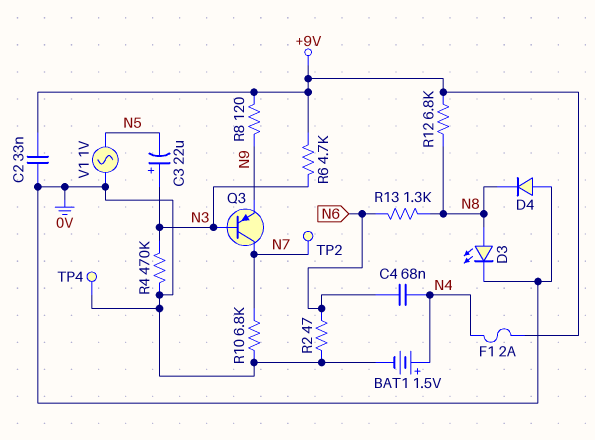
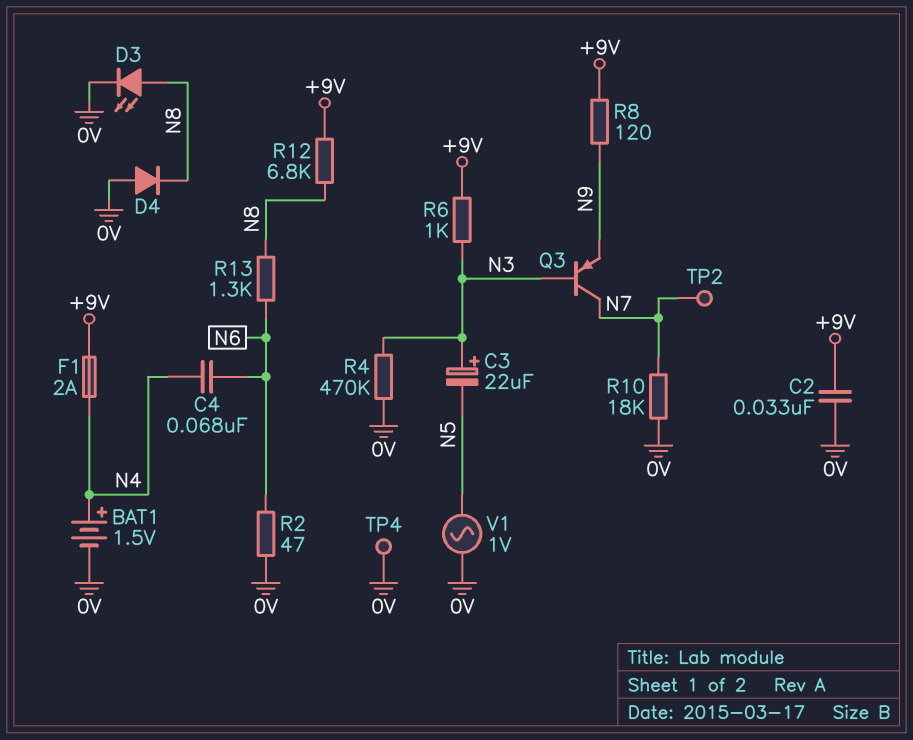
R6: 4.7k (+9V, N3) -> 1k (+9V, N3)
R10: 6.8k (0V, N7) -> 18k (0V, N7)

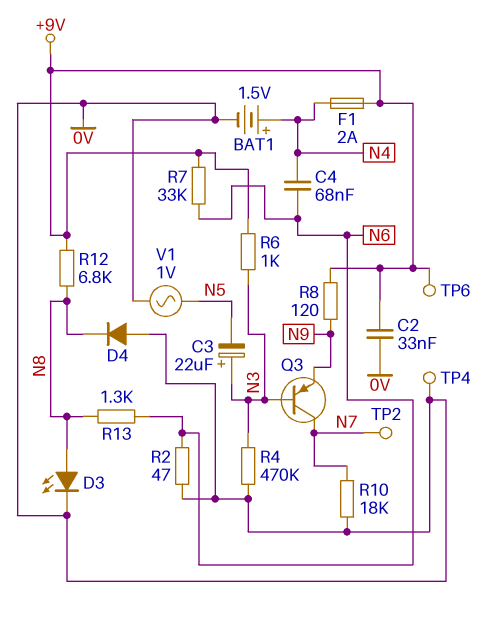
R7: none -> 33k (+9V, N6)
TP6: none -> test point (+9V)

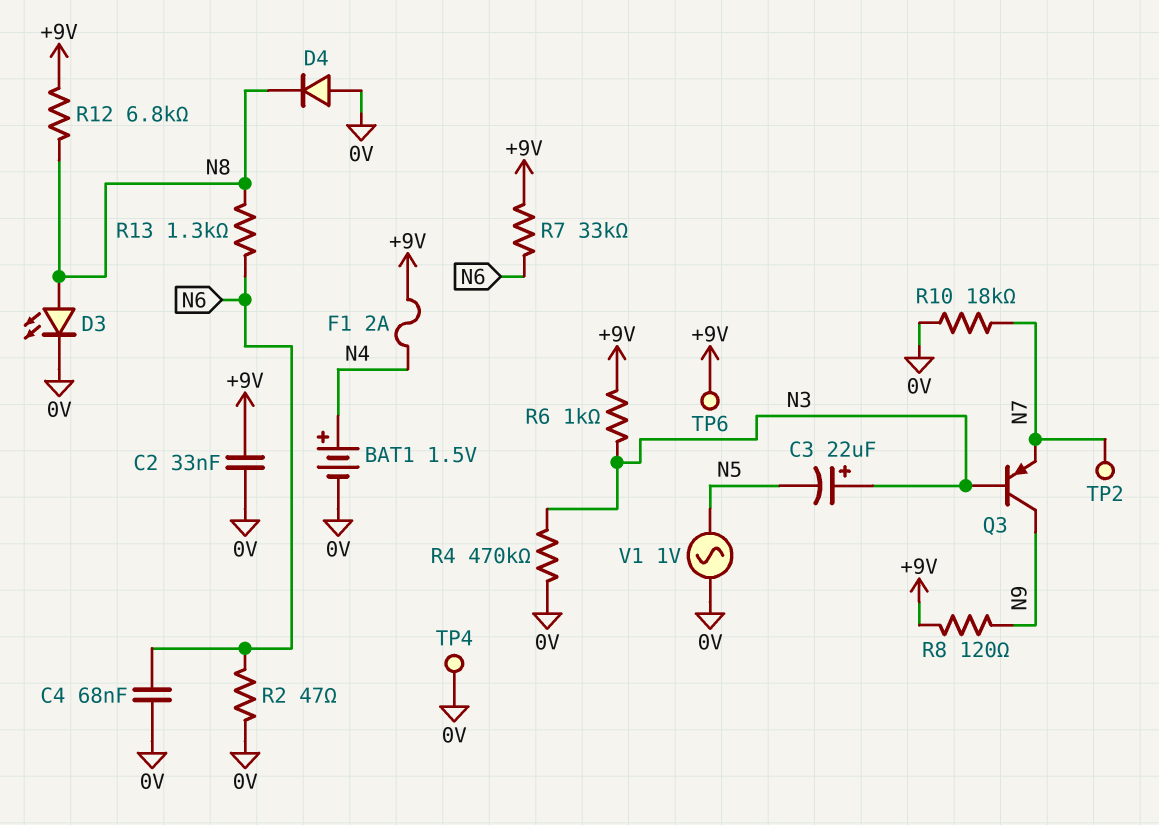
C4: 68nF (N4, N6) -> 68nF (0V, N6)
Q3: PNP (B N3, C N7, E N9) -> PNP (B N3, C N9, E N7)

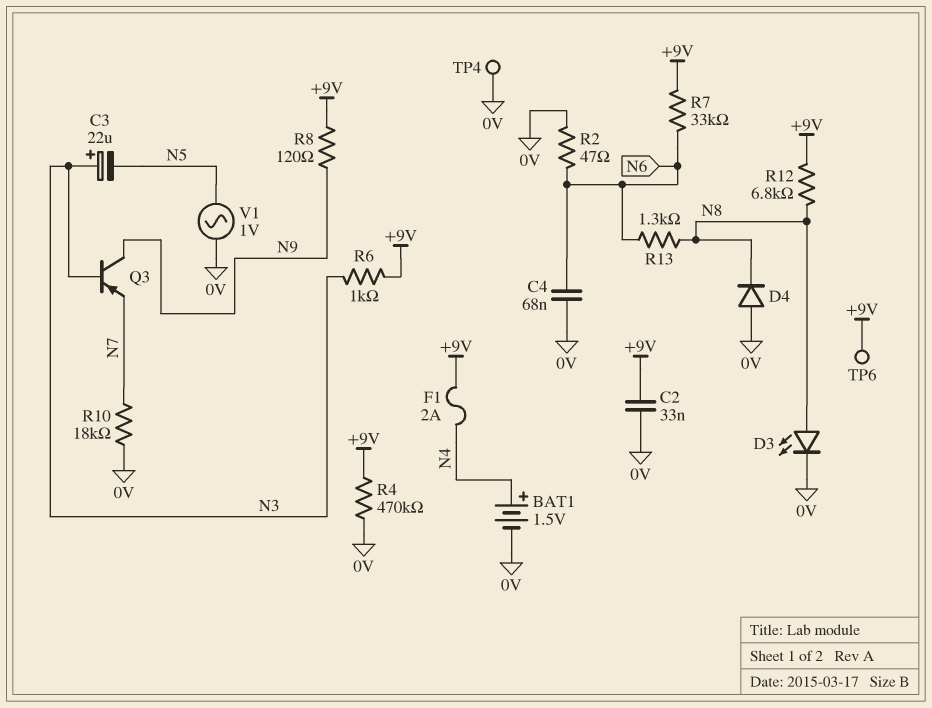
R4: 470k (0V, N3) -> 470k (+9V, 0V)
TP2: test point (N7) -> none

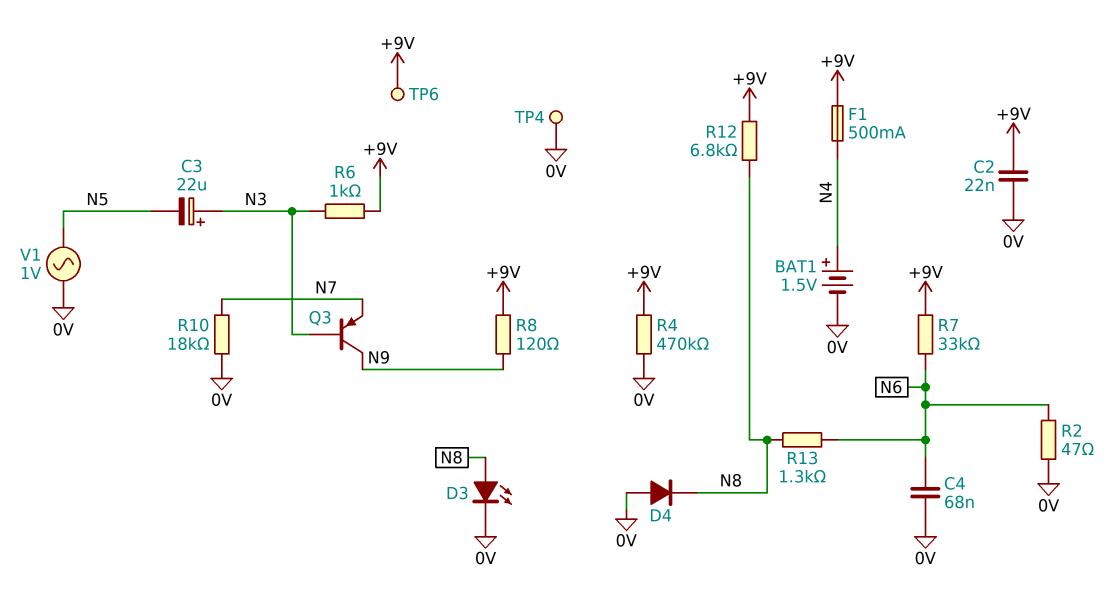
C2: 33nF (+9V, 0V) -> 22nF (+9V, 0V)
F1: 2A (+9V, N4) -> 500mA (+9V, N4)

